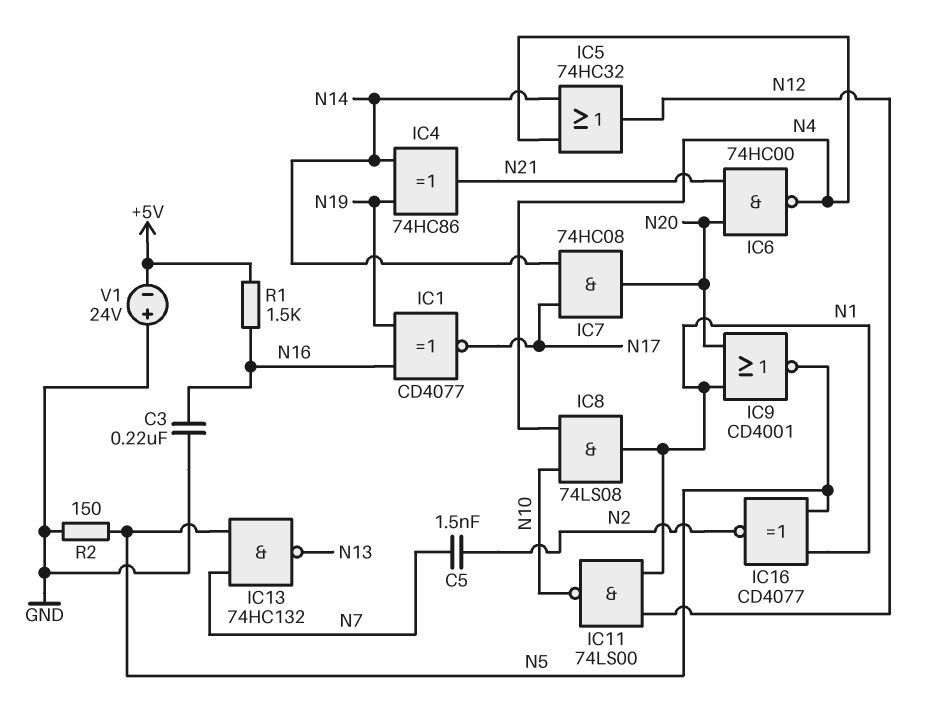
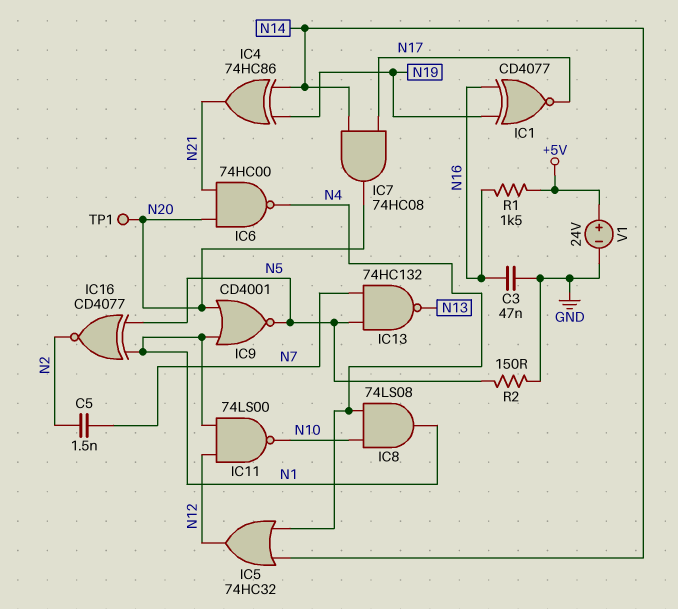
C3: 220nF (GND, N16) -> 47nF (GND, N16)
TP1: none -> test point (N20)
V1: 24V (plus GND, minus +5V) -> 24V (plus +5V, minus GND)

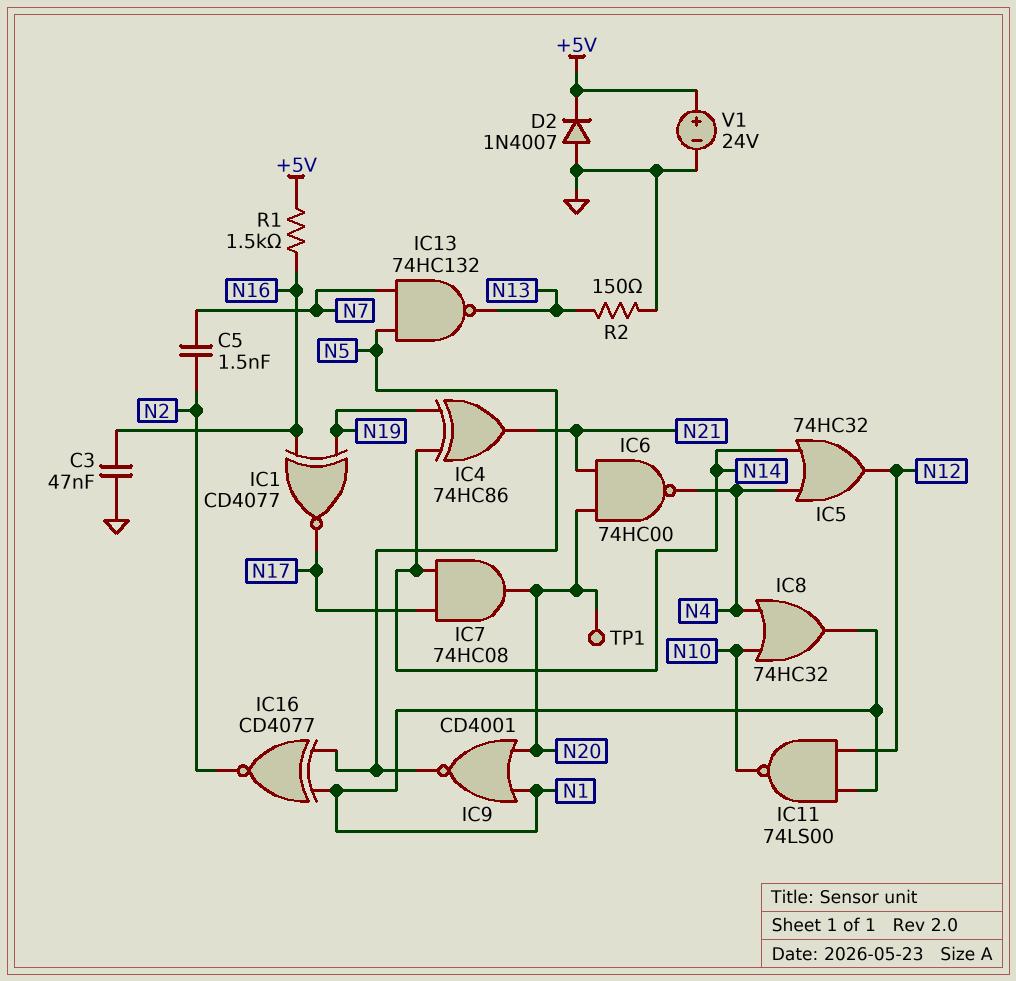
D2: none -> diode 1N4007 (A GND, K +5V)
IC8: AND 74LS08 (in N4, in N10, out N1) -> OR 74HC32 (in N4, in N10, out N1)
R2: 150 (GND, N5) -> 150 (GND, N13)

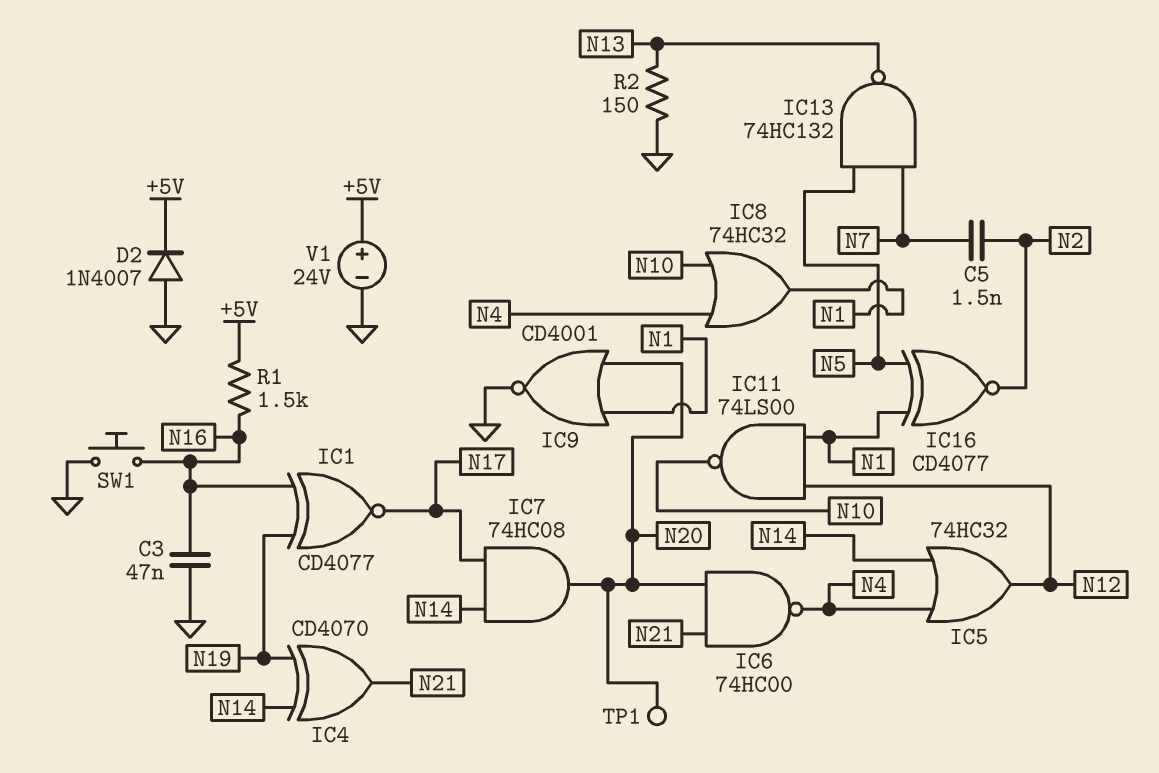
IC4: XOR 74HC86 (in N14, in N19, out N21) -> XOR CD4070 (in N14, in N19, out N21)
IC9: NOR CD4001 (in N1, in N20, out N5) -> NOR CD4001 (in N1, in N20, out GND)
SW1: none -> button (GND, N16)

